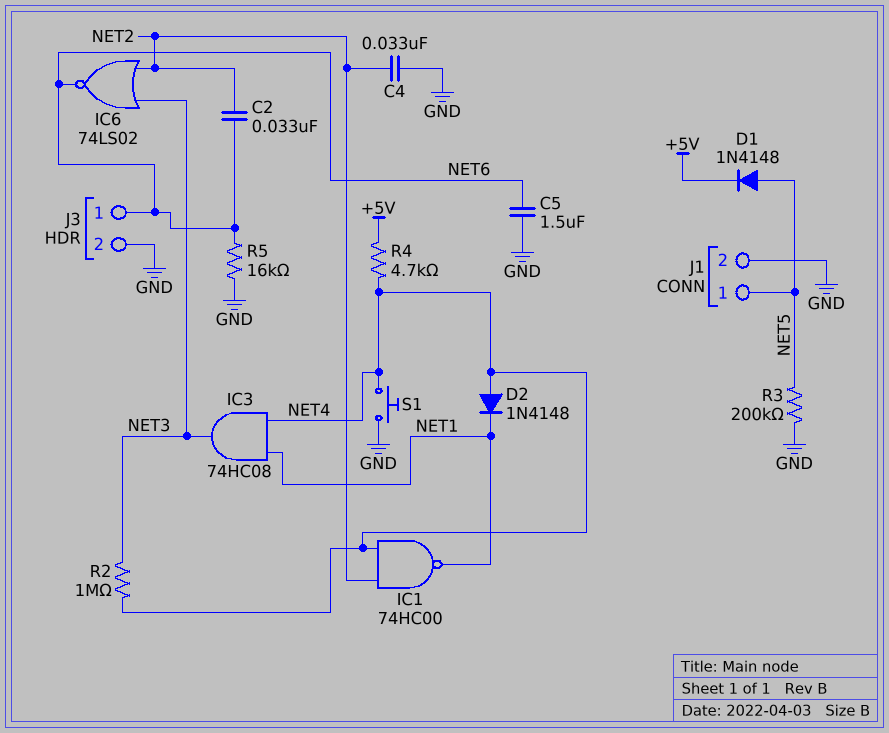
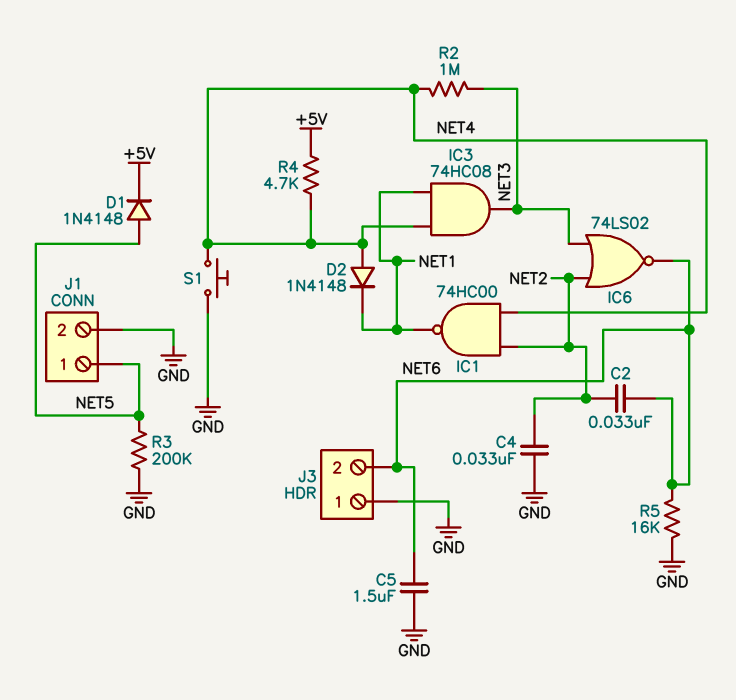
J3 pin 1: NET6 -> GND
J3 pin 2: GND -> NET6

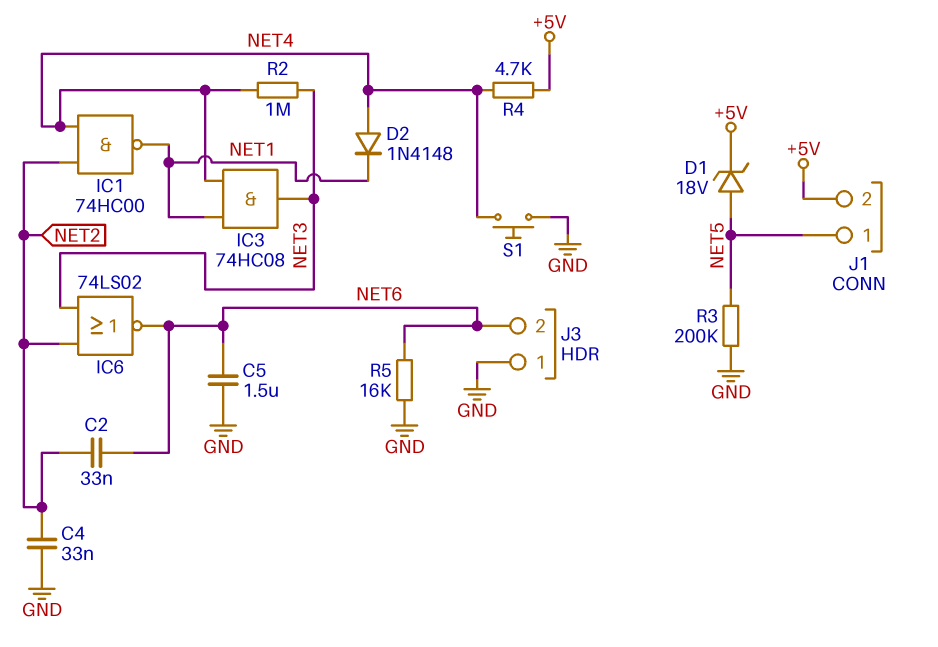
D1: diode 1N4148 (A NET5, K +5V) -> zener 18V (A NET5, K +5V)
J1 pin 2: GND -> +5V

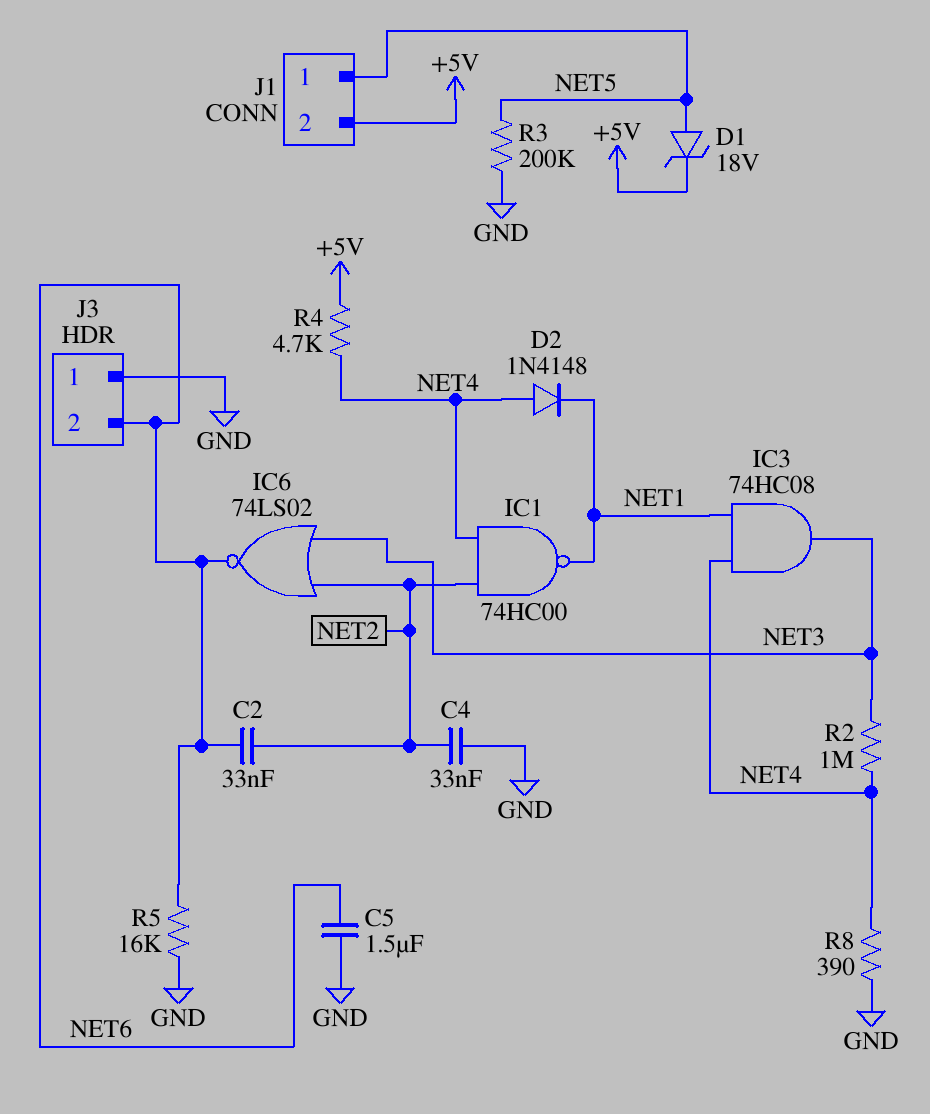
R8: none -> 390 (GND, NET4)
S1: button (GND, NET4) -> none

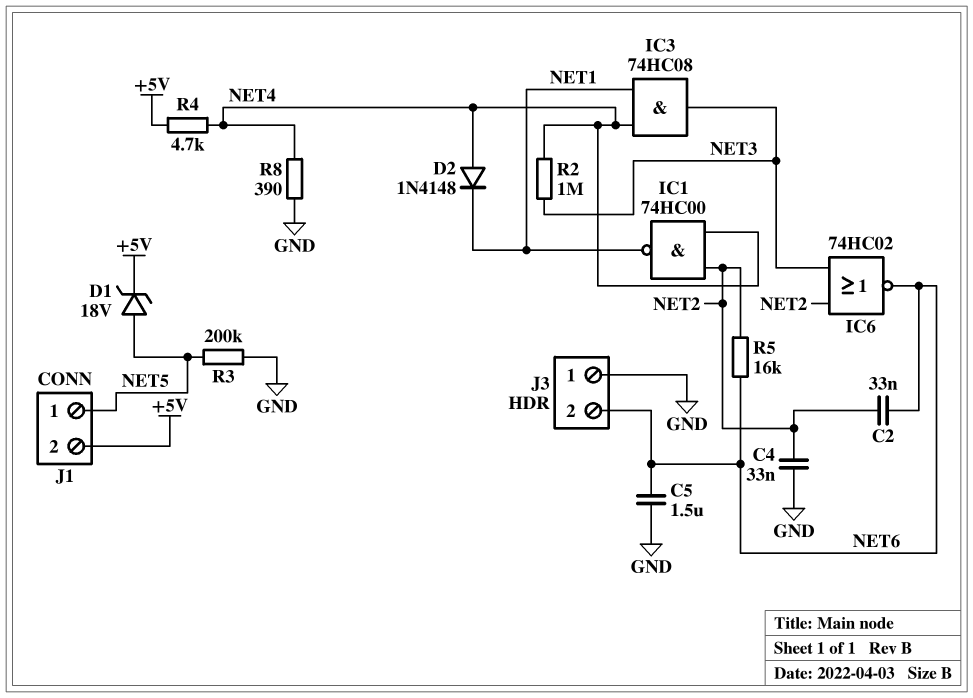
IC6: NOR 74LS02 (in NET2, in NET3, out NET6) -> NOR 74HC02 (in NET2, in NET3, out NET6)
R5: 16k (GND, NET6) -> 16k (NET2, NET6)

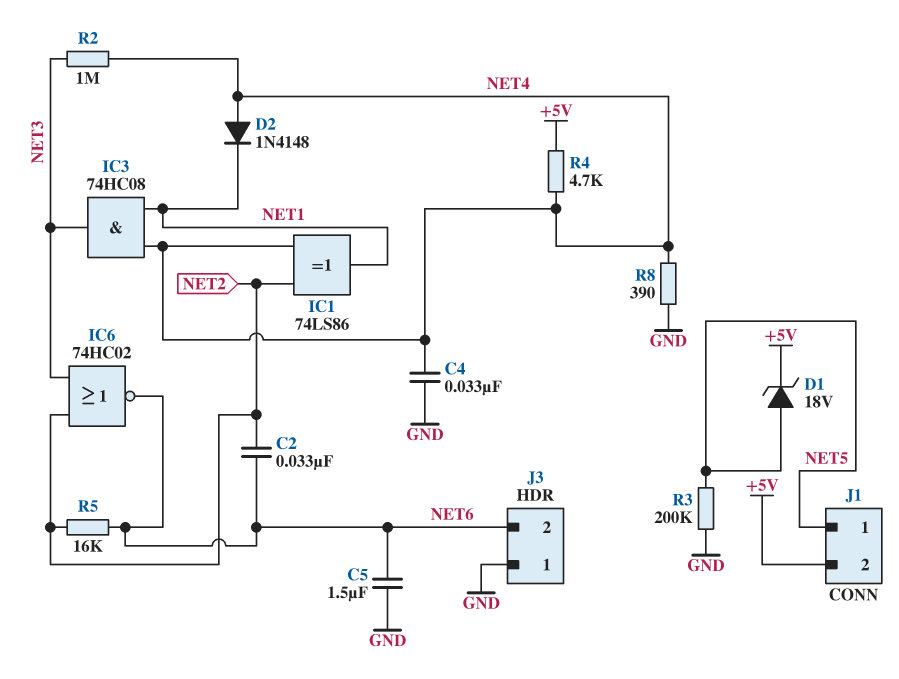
C4: 33nF (GND, NET2) -> 33nF (GND, NET4)
IC1: NAND 74HC00 (in NET2, in NET4, out NET1) -> XOR 74LS86 (in NET2, in NET4, out NET1)

